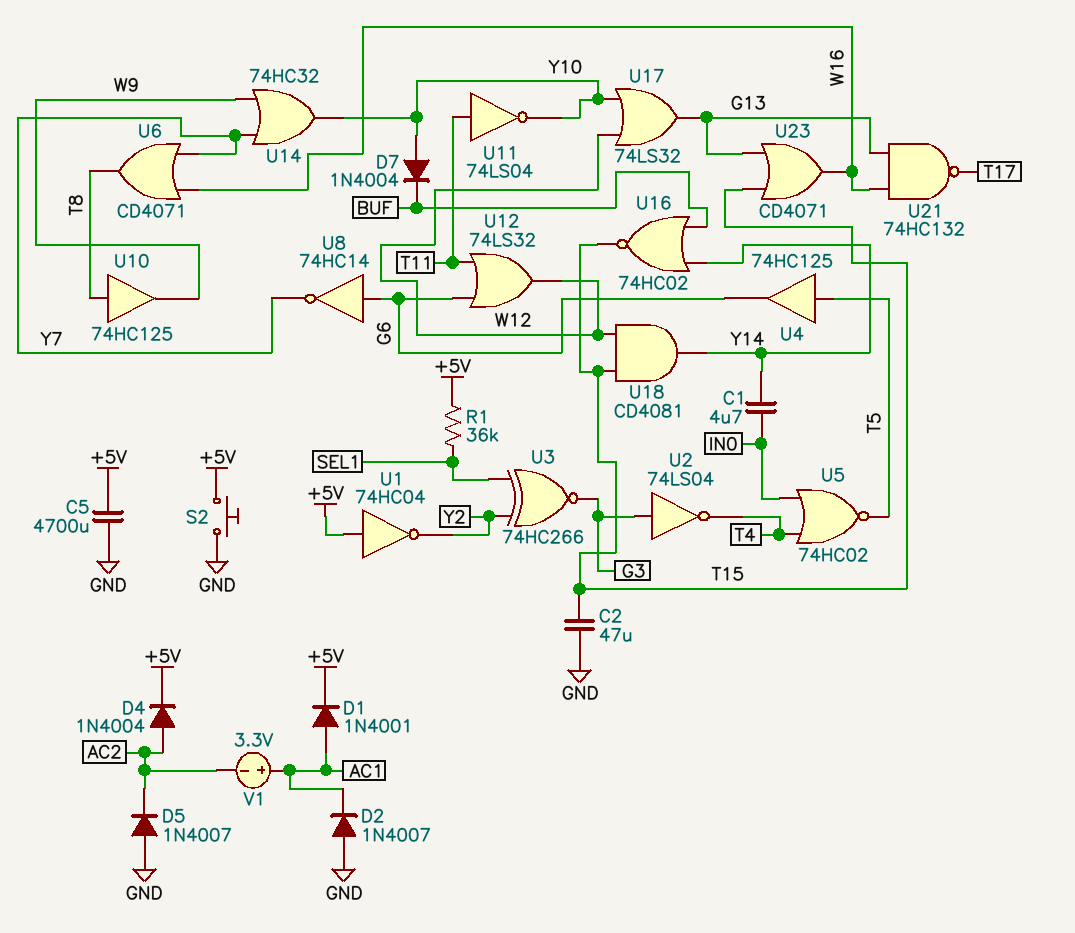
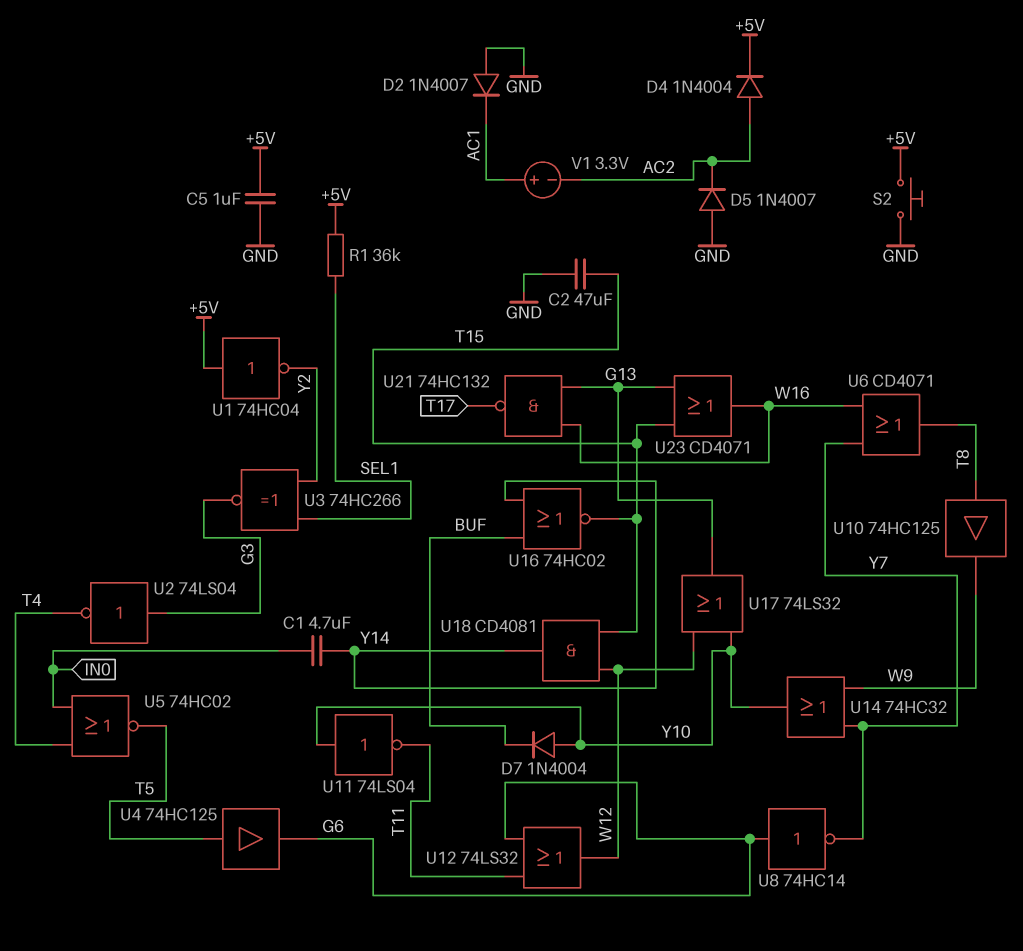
C5: 4700uF (+5V, GND) -> 1uF (+5V, GND)
D1: diode 1N4001 (A AC1, K +5V) -> none
U11: NOT 74LS04 (in T11, out Y10) -> NOT 74LS04 (in Y10, out T11)

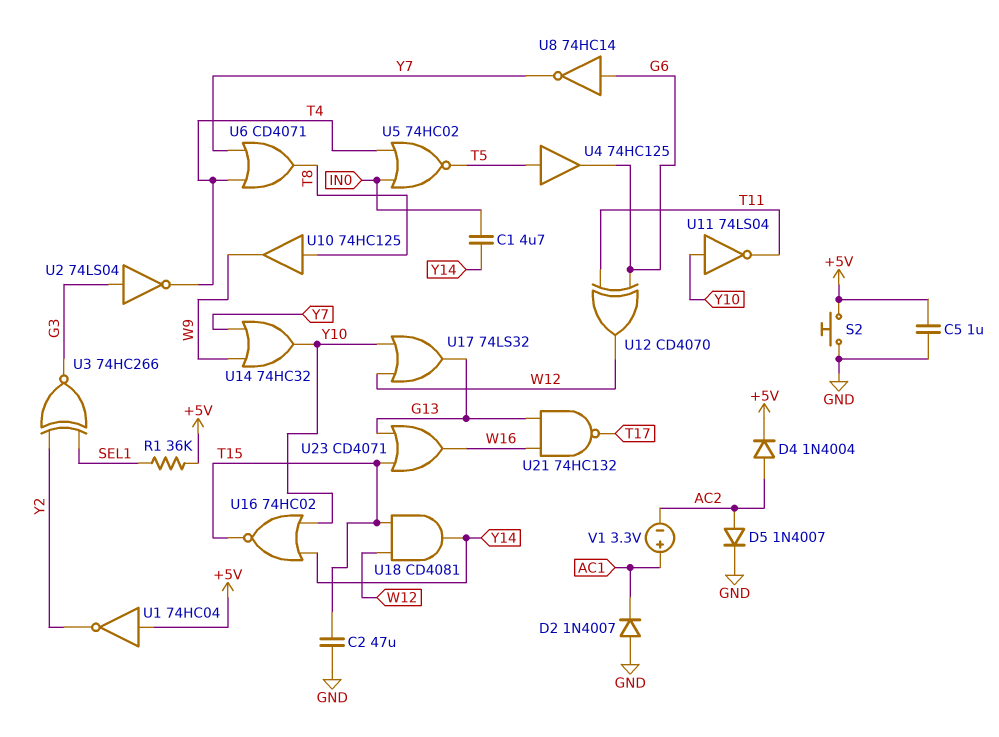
D5: diode 1N4007 (A GND, K AC2) -> diode 1N4007 (A AC2, K GND)
D7: diode 1N4004 (A Y10, K BUF) -> none
U6: OR CD4071 (in W16, in Y7, out T8) -> OR CD4071 (in T4, in Y7, out T8)
U12: OR 74LS32 (in G6, in T11, out W12) -> XOR CD4070 (in G6, in T11, out W12)
U16: NOR 74HC02 (in BUF, in Y14, out T15) -> NOR 74HC02 (in Y10, in Y14, out T15)

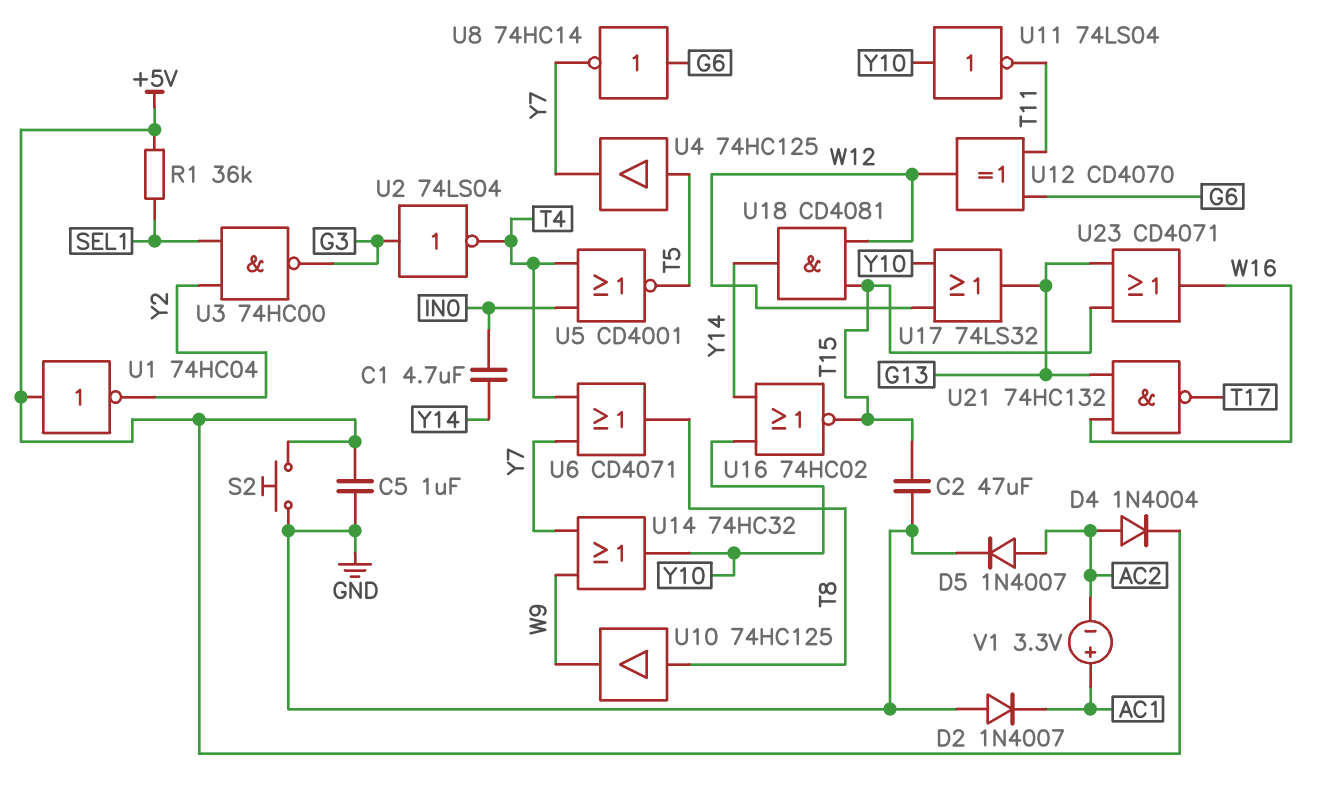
U3: XNOR 74HC266 (in SEL1, in Y2, out G3) -> NAND 74HC00 (in SEL1, in Y2, out G3)
U4: buffer 74HC125 (in T5, out G6) -> buffer 74HC125 (in T5, out Y7)
U5: NOR 74HC02 (in IN0, in T4, out T5) -> NOR CD4001 (in IN0, in T4, out T5)

